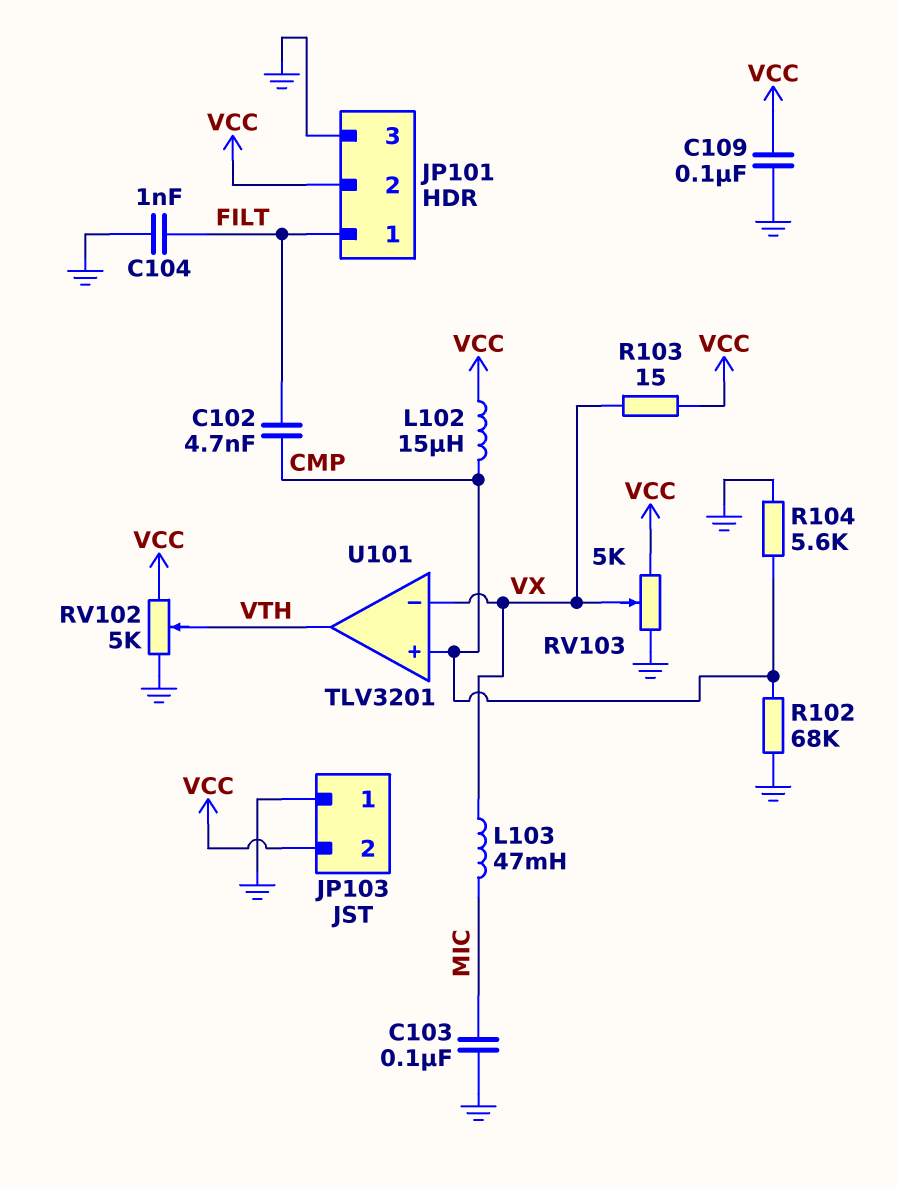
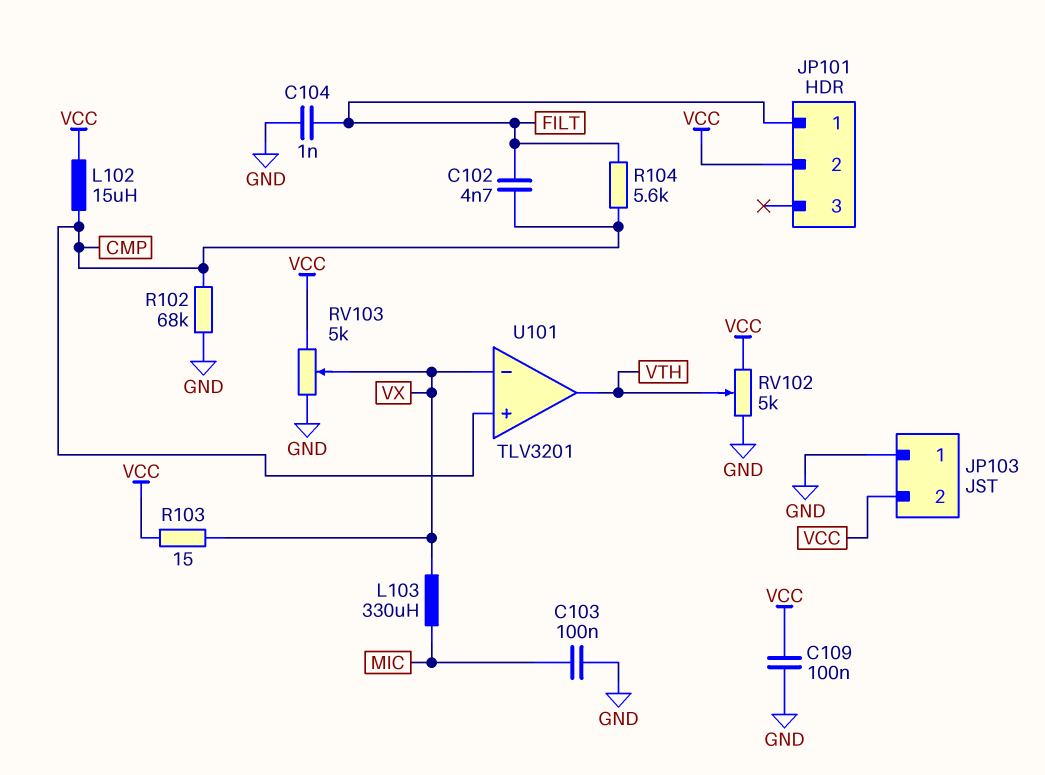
JP101 pin 3: GND -> none
L103: 47mH (MIC, VX) -> 330uH (MIC, VX)
R104: 5.6k (CMP, GND) -> 5.6k (CMP, FILT)

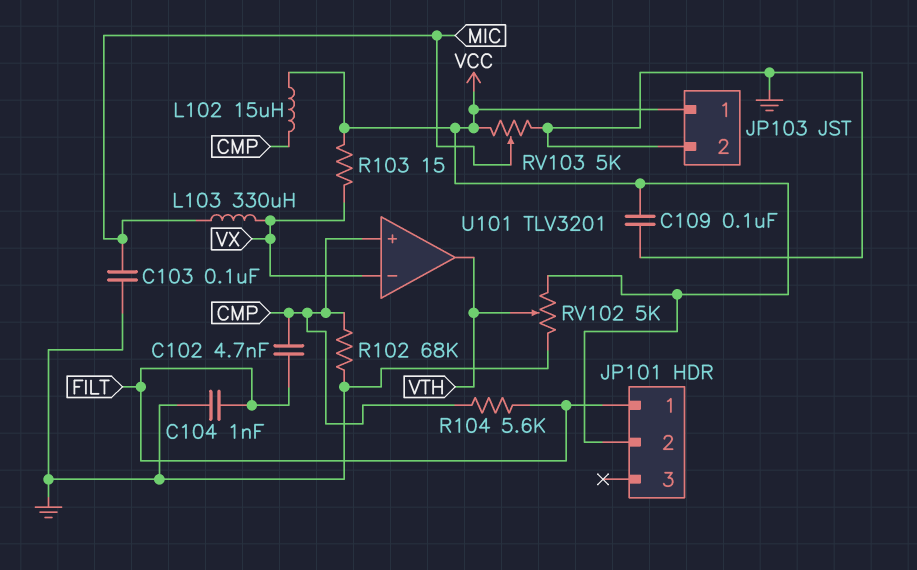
JP103 pin 1: GND -> VCC
JP103 pin 2: VCC -> GND
RV103: 5k (GND, VCC, wiper VX) -> 5k (GND, VCC, wiper MIC)

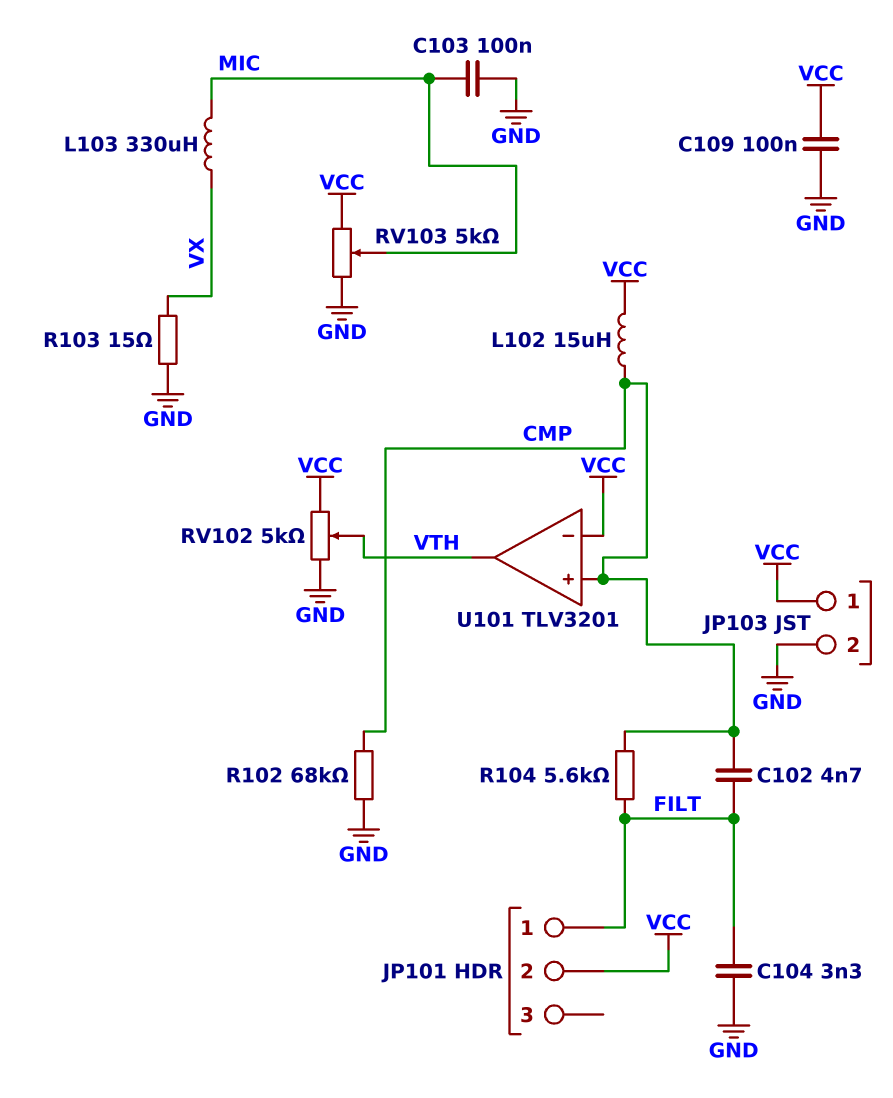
C104: 1nF (FILT, GND) -> 3.3nF (FILT, GND)
R103: 15 (VCC, VX) -> 15 (GND, VX)
U101 pin in-: VX -> VCC

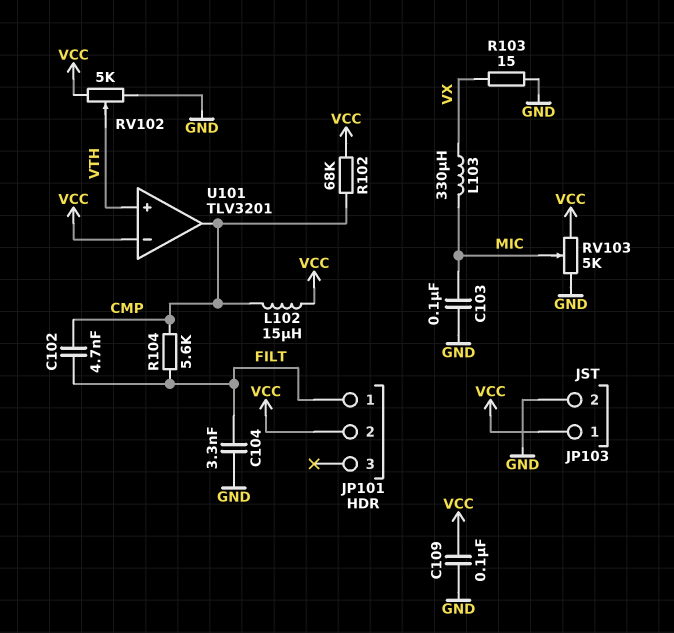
R102: 68k (CMP, GND) -> 68k (CMP, VCC)
U101 pin in+: CMP -> VTH
U101 pin out: VTH -> CMP

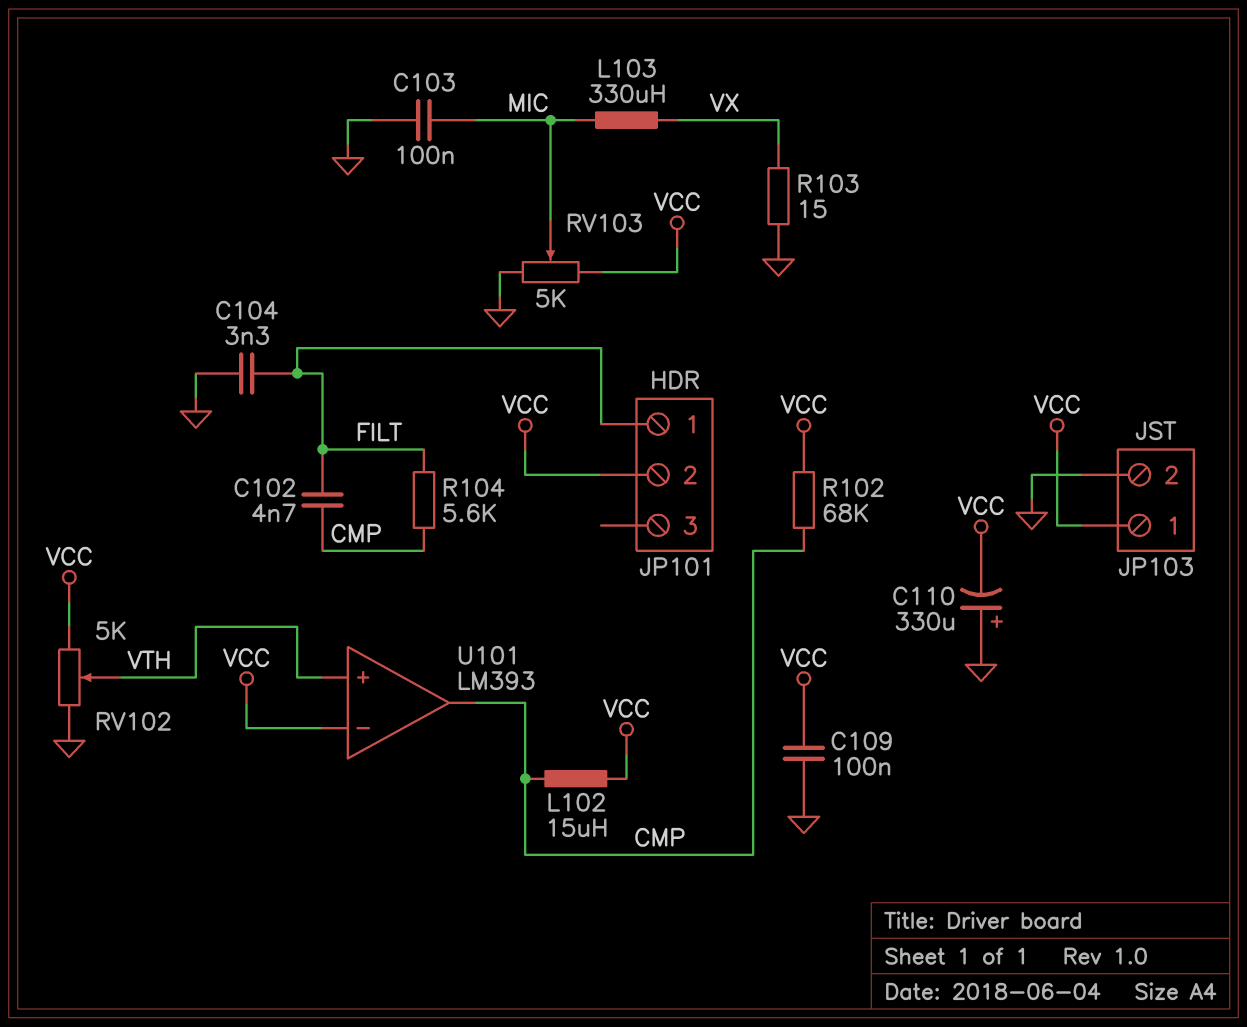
C110: none -> 330uF (plus GND, minus VCC)
U101: TLV3201 -> LM393

